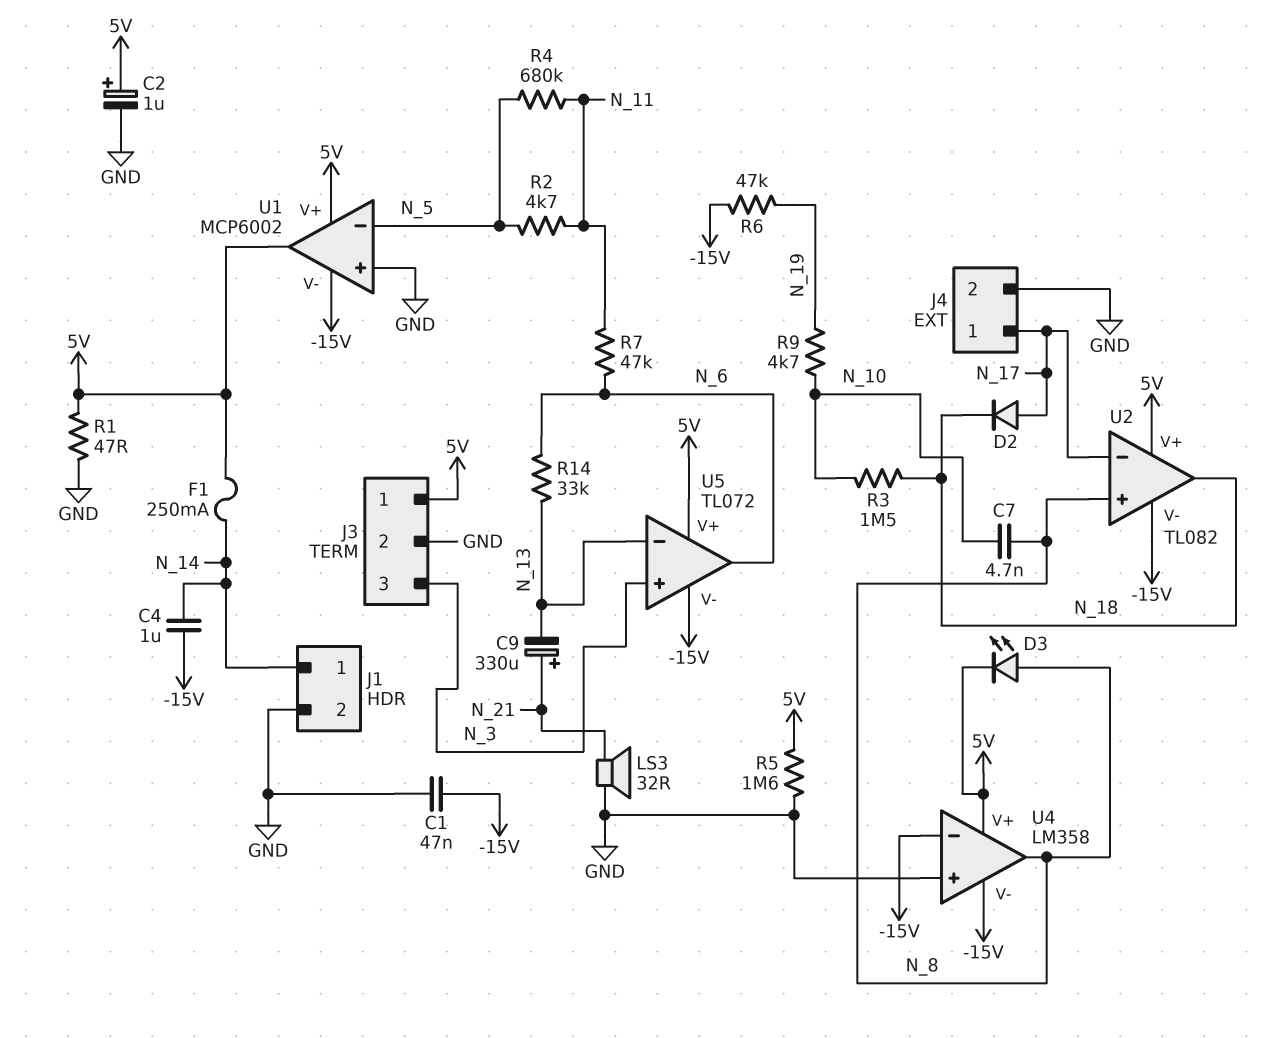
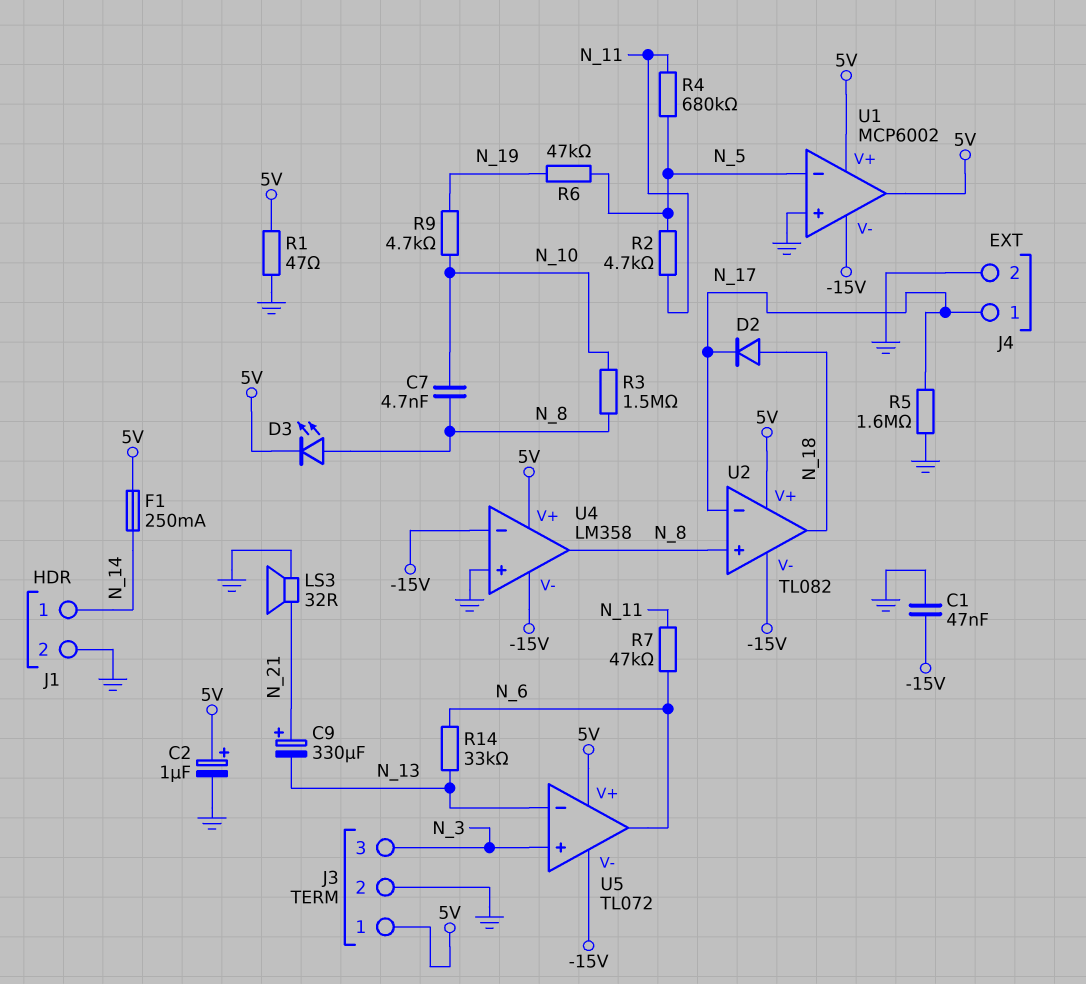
C4: 1uF (-15V, N_14) -> none
D2: diode (A N_17, K N_18) -> diode (A N_18, K N_17)
R3: 1.5M (N_10, N_18) -> 1.5M (N_8, N_10)
R5: 1.6M (5V, GND) -> 1.6M (GND, N_17)
R6: 47k (-15V, N_19) -> 47k (N_5, N_19)

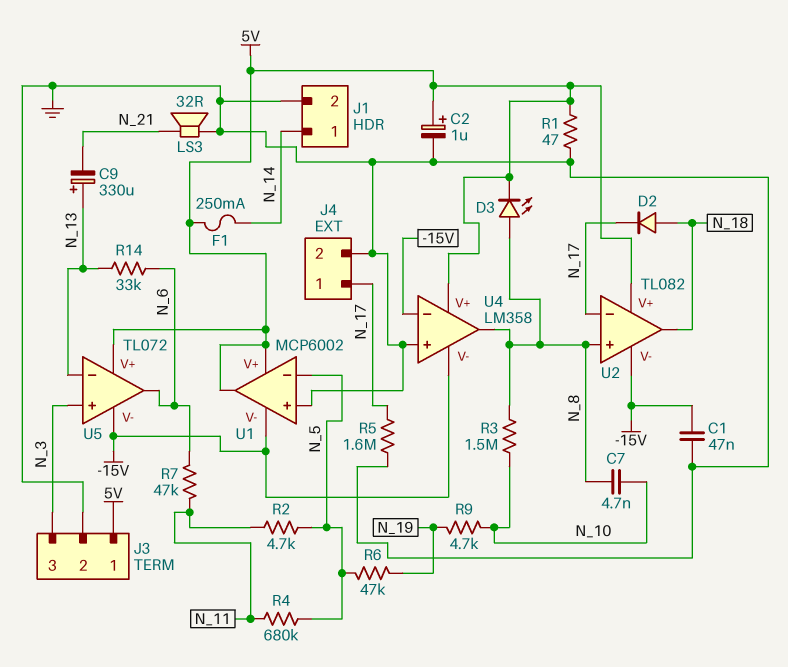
C9: 330uF (plus N_21, minus N_13) -> 330uF (plus N_13, minus N_21)

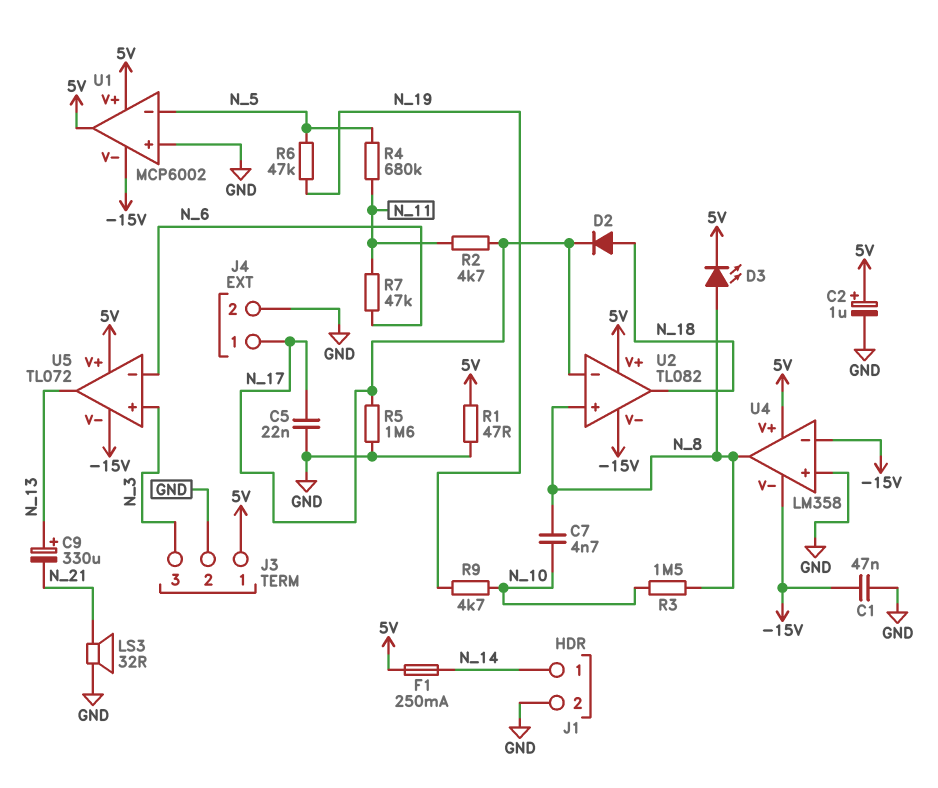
C5: none -> 22nF (GND, N_17)
R2: 4.7k (N_5, N_11) -> 4.7k (N_11, N_17)
R14: 33k (N_6, N_13) -> none
U5 pin in-: N_13 -> N_6
U5 pin out: N_6 -> N_13

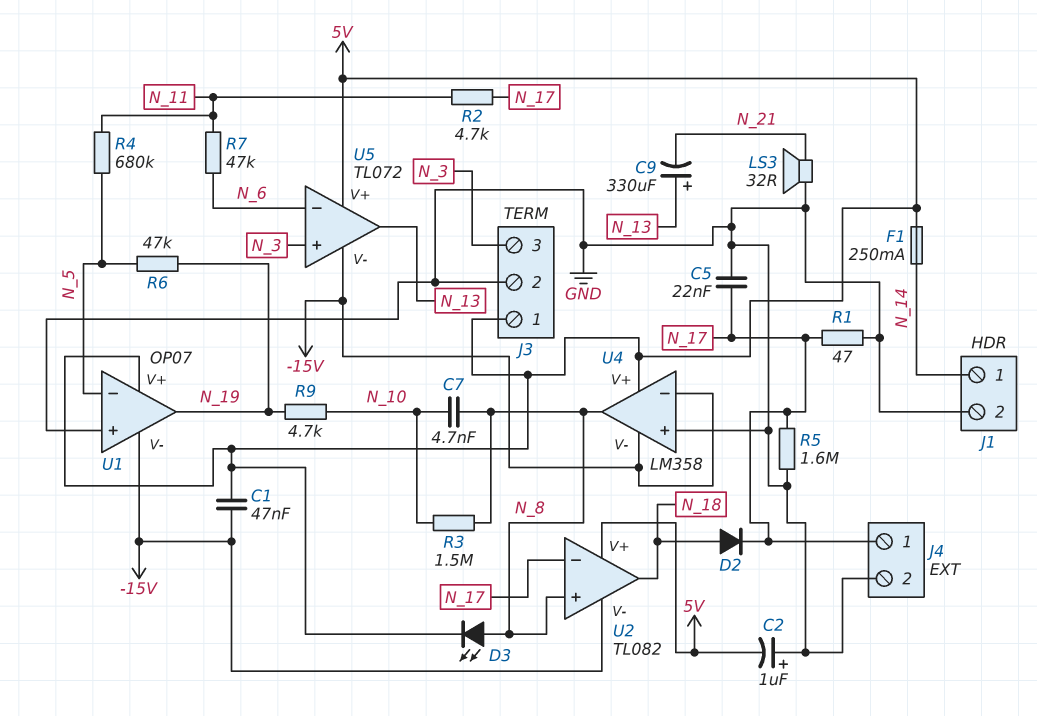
C1: 47nF (-15V, GND) -> 47nF (-15V, 5V)
C2: 1uF (plus 5V, minus GND) -> 1uF (plus GND, minus 5V)
R1: 47 (5V, GND) -> 47 (GND, N_17)
U1: MCP6002 -> OP07
U1 pin out: 5V -> N_19

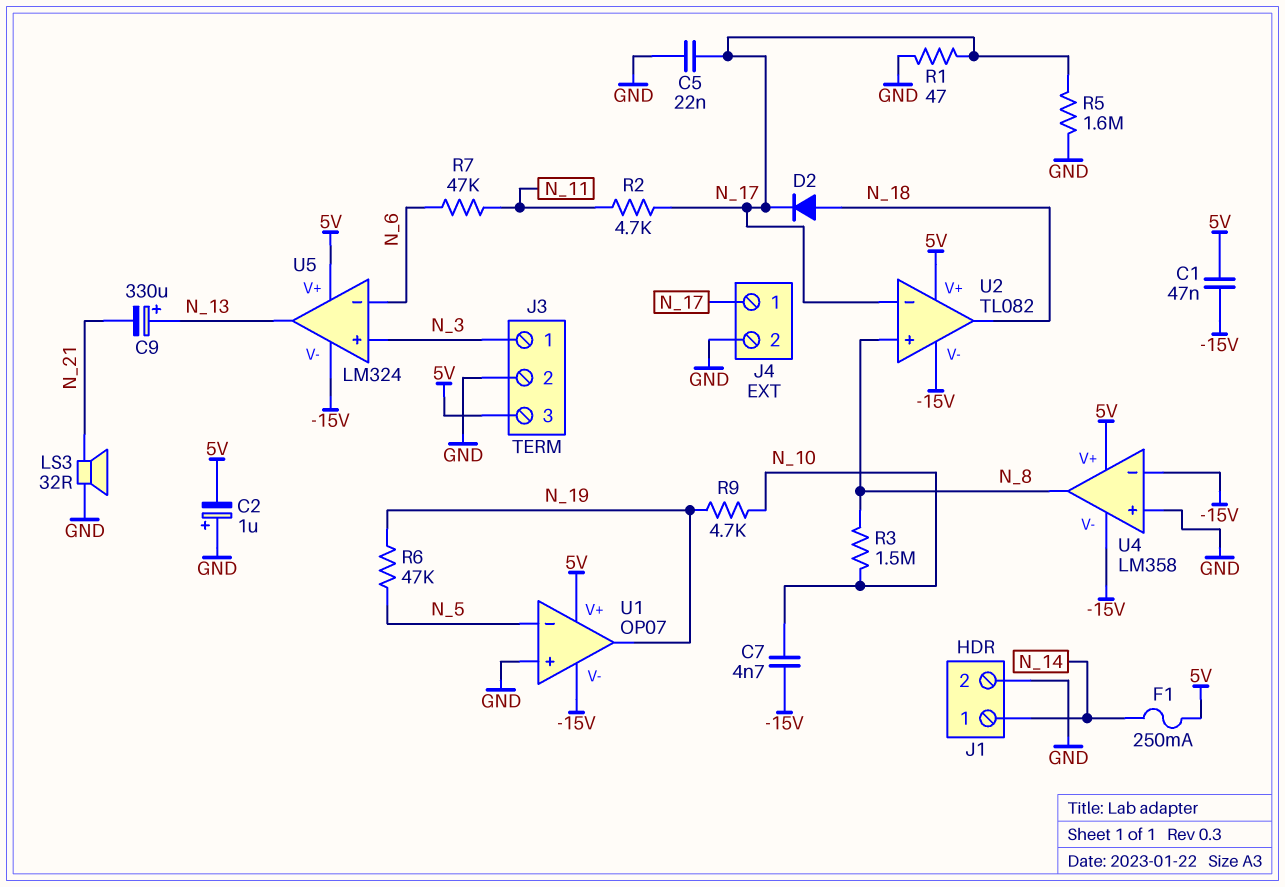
C7: 4.7nF (N_8, N_10) -> 4.7nF (-15V, N_10)
D3: LED (A N_8, K 5V) -> none
J3 pin 1: 5V -> N_3
J3 pin 3: N_3 -> 5V
R4: 680k (N_5, N_11) -> none
U5: TL072 -> LM324

